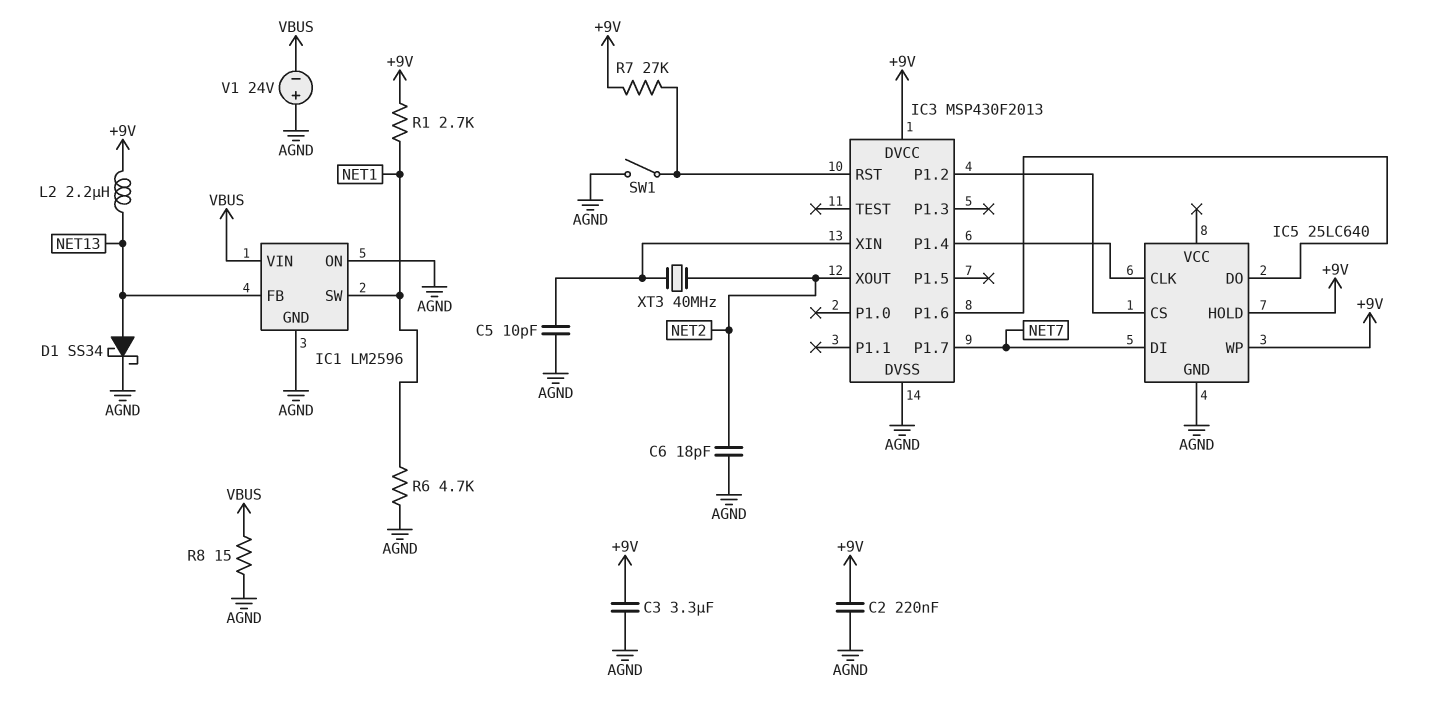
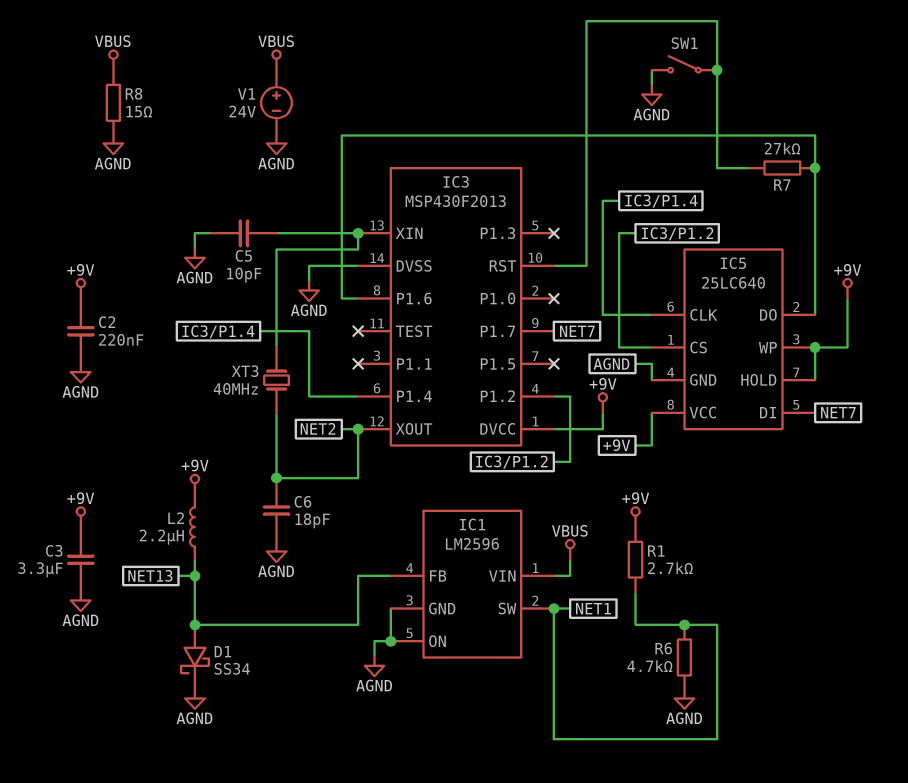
IC5 pin VCC: none -> +9V
R7: 27k (+9V, IC3/RST) -> 27k (IC3/P1.6, IC3/RST)
V1: 24V (plus AGND, minus VBUS) -> 24V (plus VBUS, minus AGND)

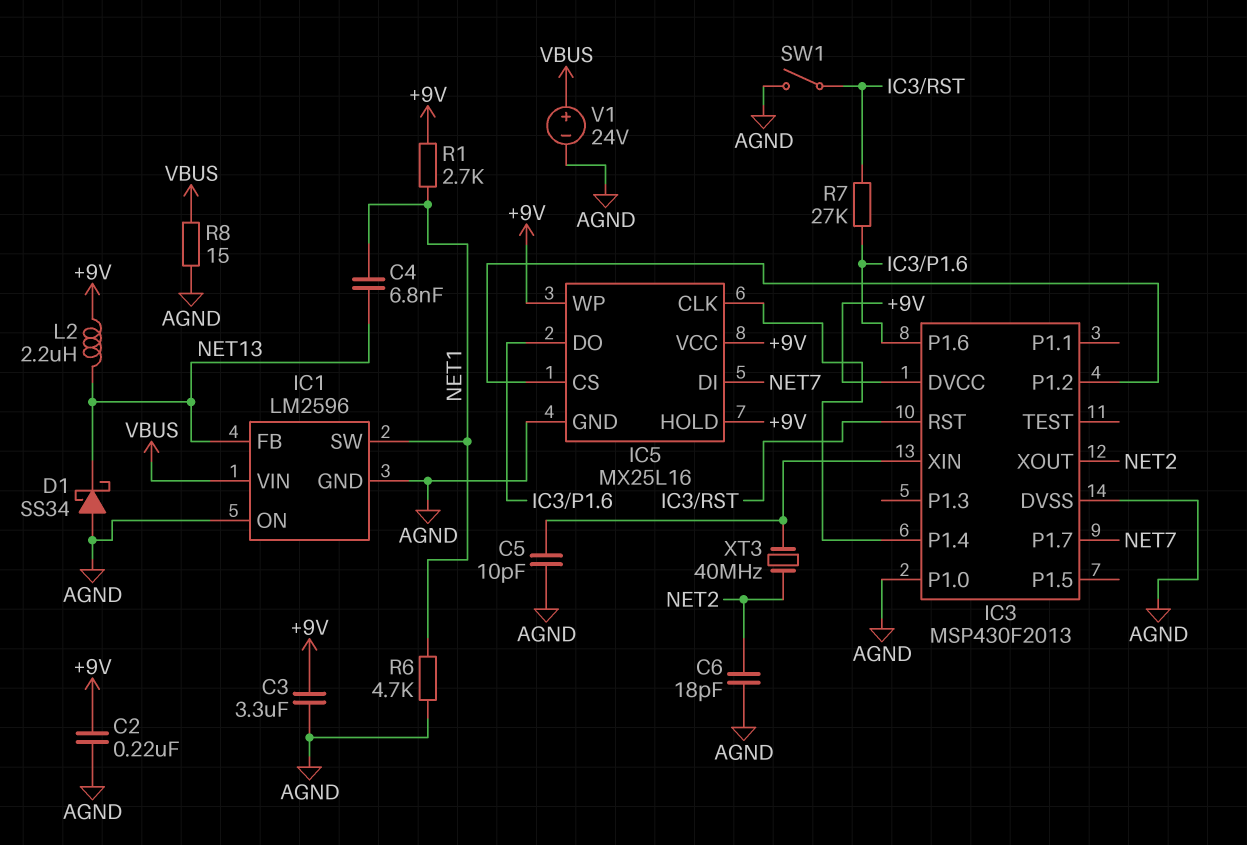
C4: none -> 6.8nF (NET1, NET13)
D1: schottky SS34 (A NET13, K AGND) -> schottky SS34 (A AGND, K NET13)
IC3 pin P1.0: none -> AGND
IC5: 25LC640 -> MX25L16

